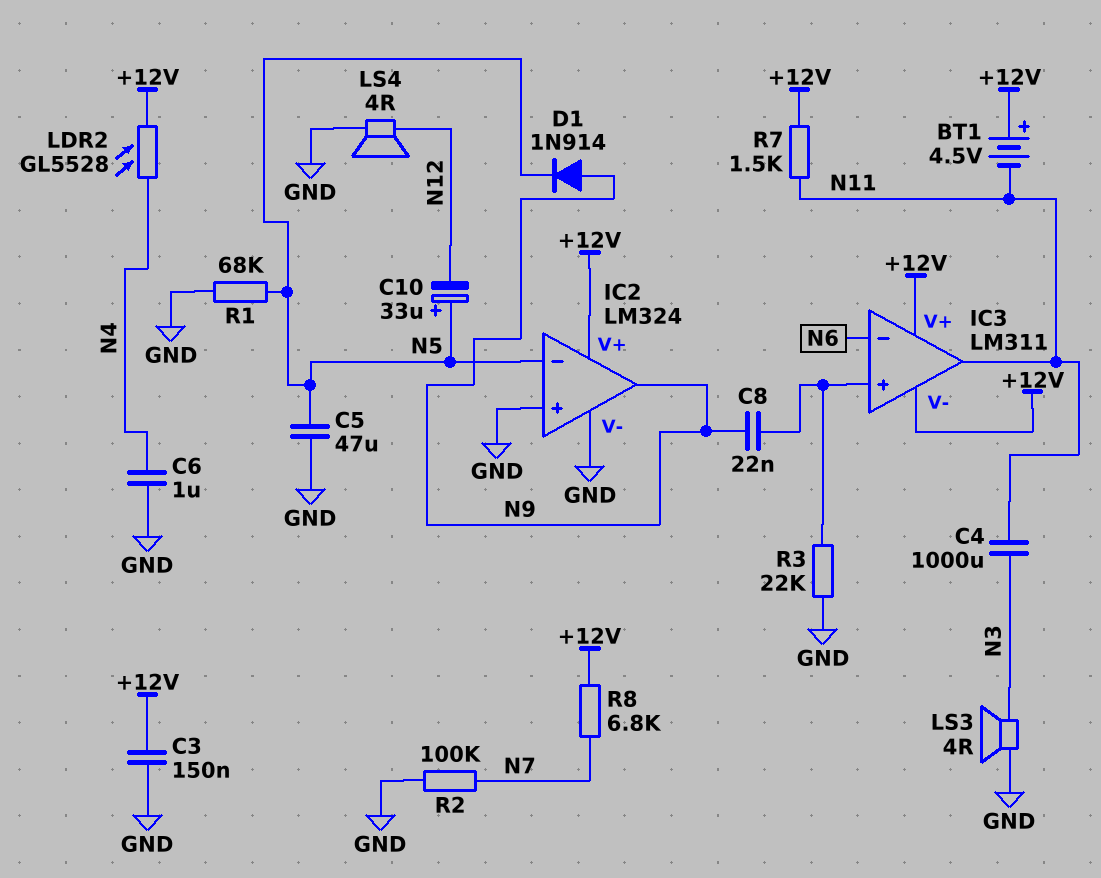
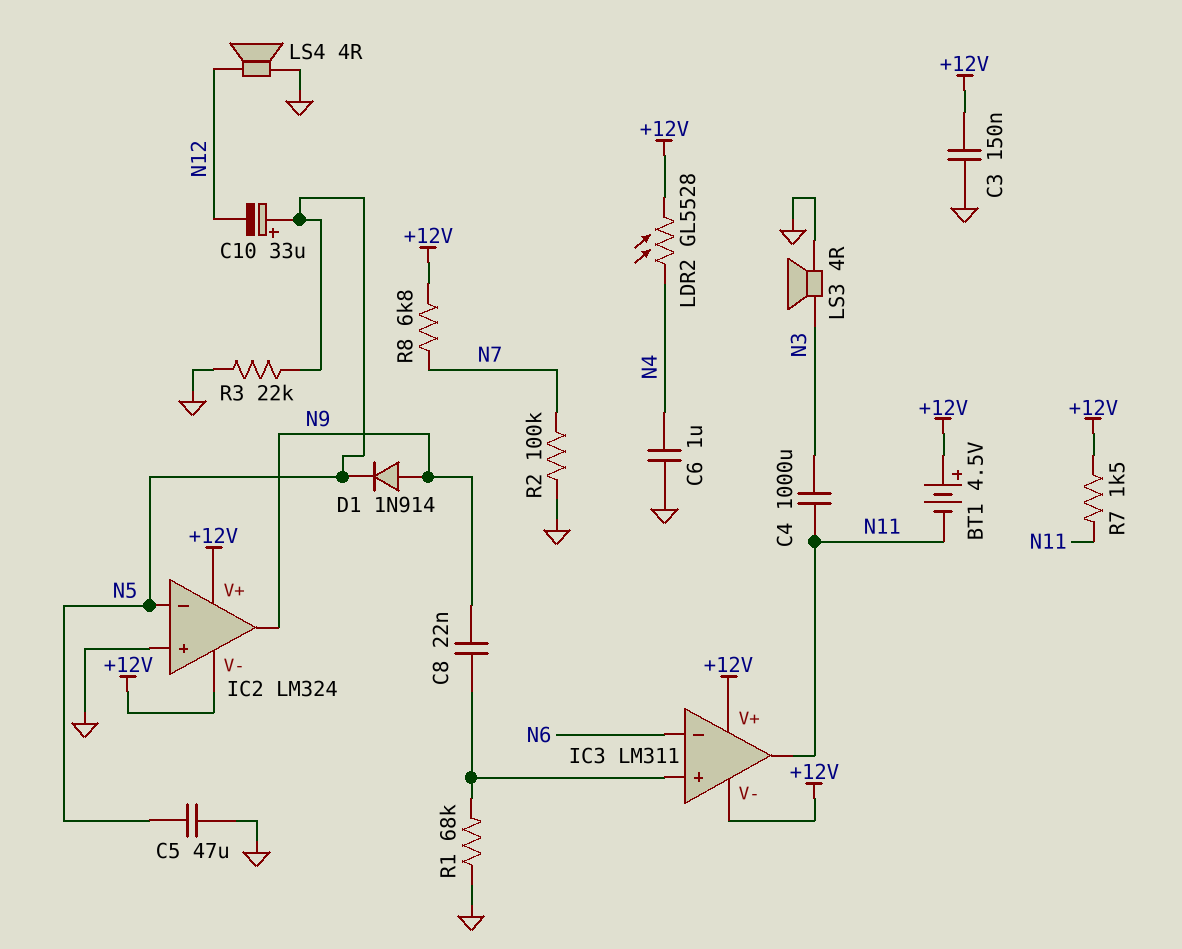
IC2 pin V-: GND -> +12V
R1: 68k (GND, N5) -> 68k (GND, IC3/in+)
R3: 22k (GND, IC3/in+) -> 22k (GND, N5)

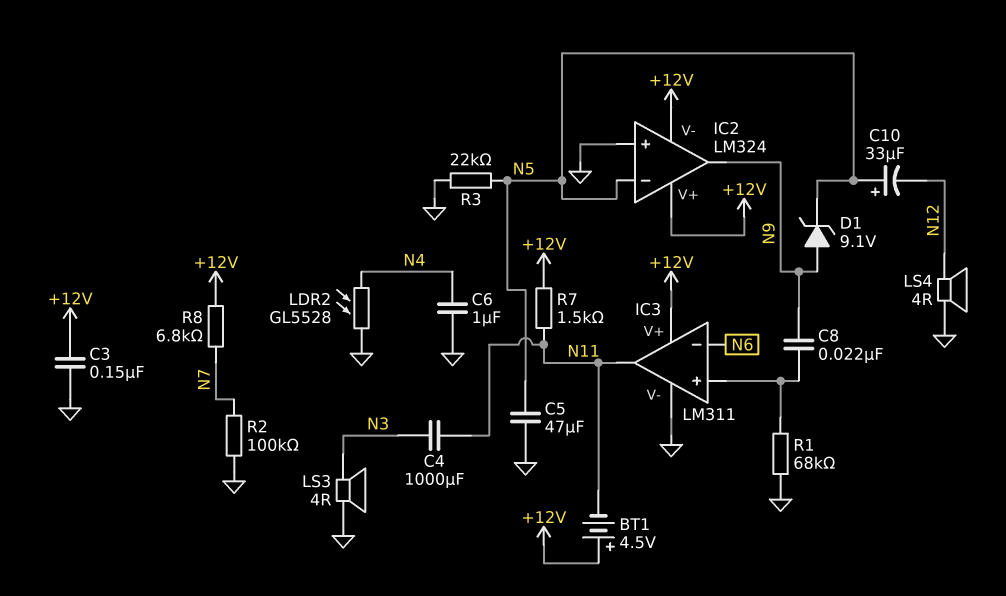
D1: diode 1N914 (A N9, K N5) -> zener 9.1V (A N9, K N5)
IC3 pin V-: +12V -> GND
LDR2: GL5528 (+12V, N4) -> GL5528 (GND, N4)

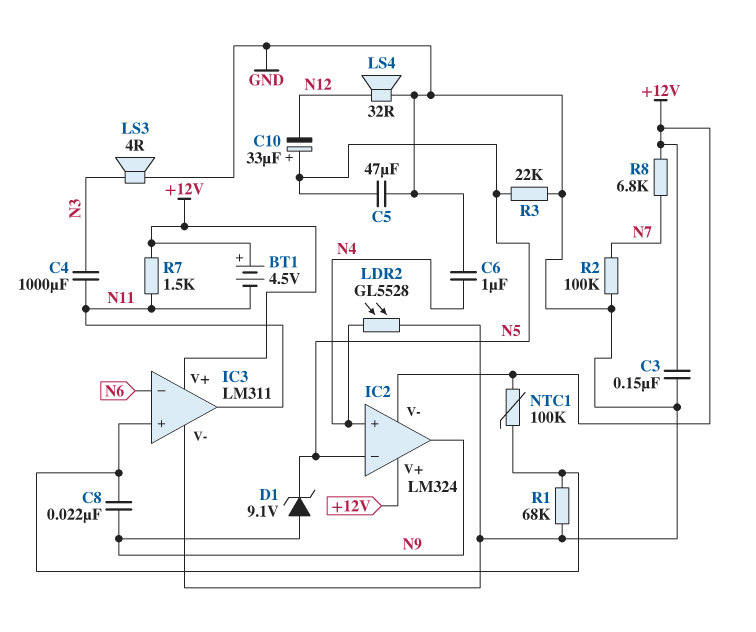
IC2 pin in+: GND -> N4
LS4: speaker 4R (GND, N12) -> speaker 32R (GND, N12)
NTC1: none -> 100k (+12V, IC3/in+)

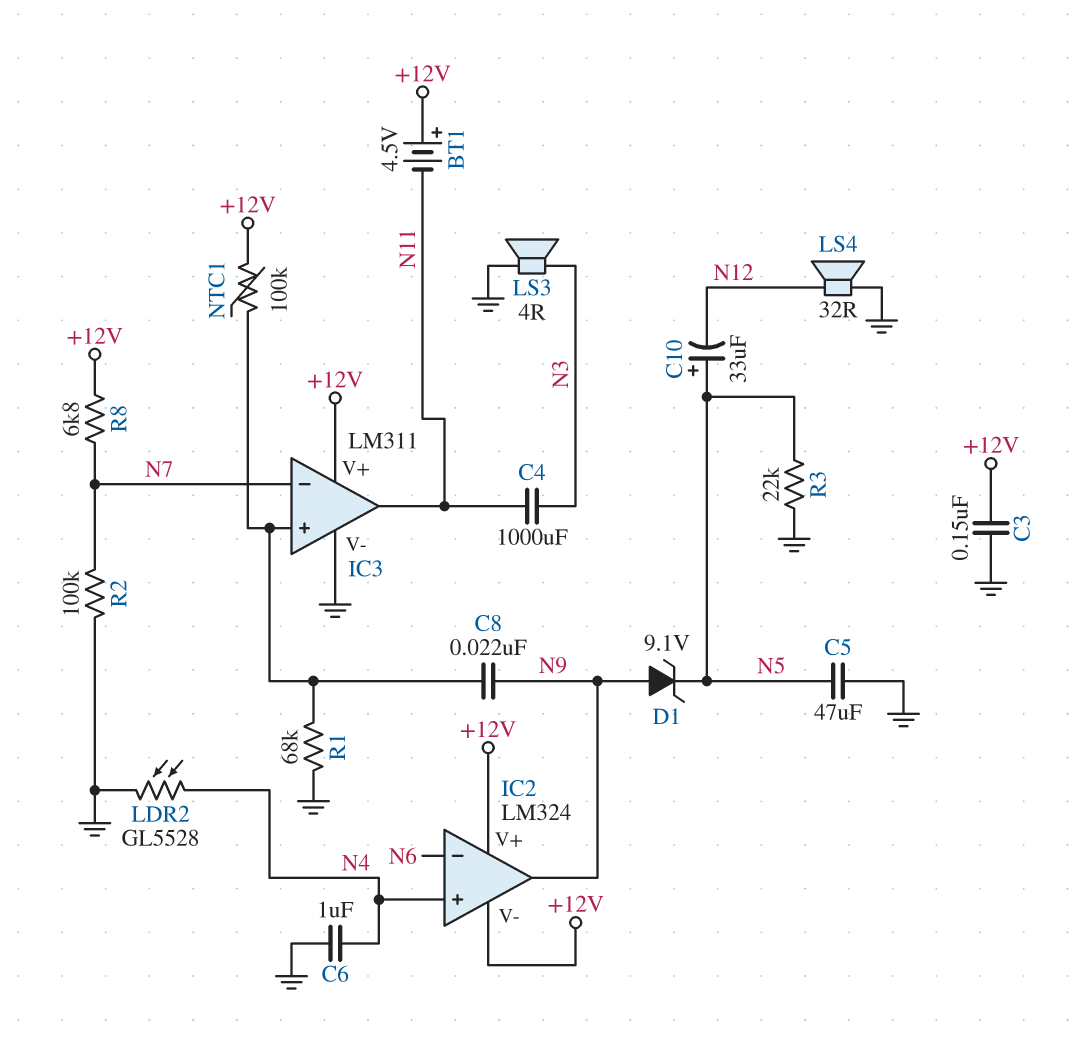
IC2 pin in-: N5 -> N6
IC3 pin in-: N6 -> N7
R7: 1.5k (+12V, N11) -> none

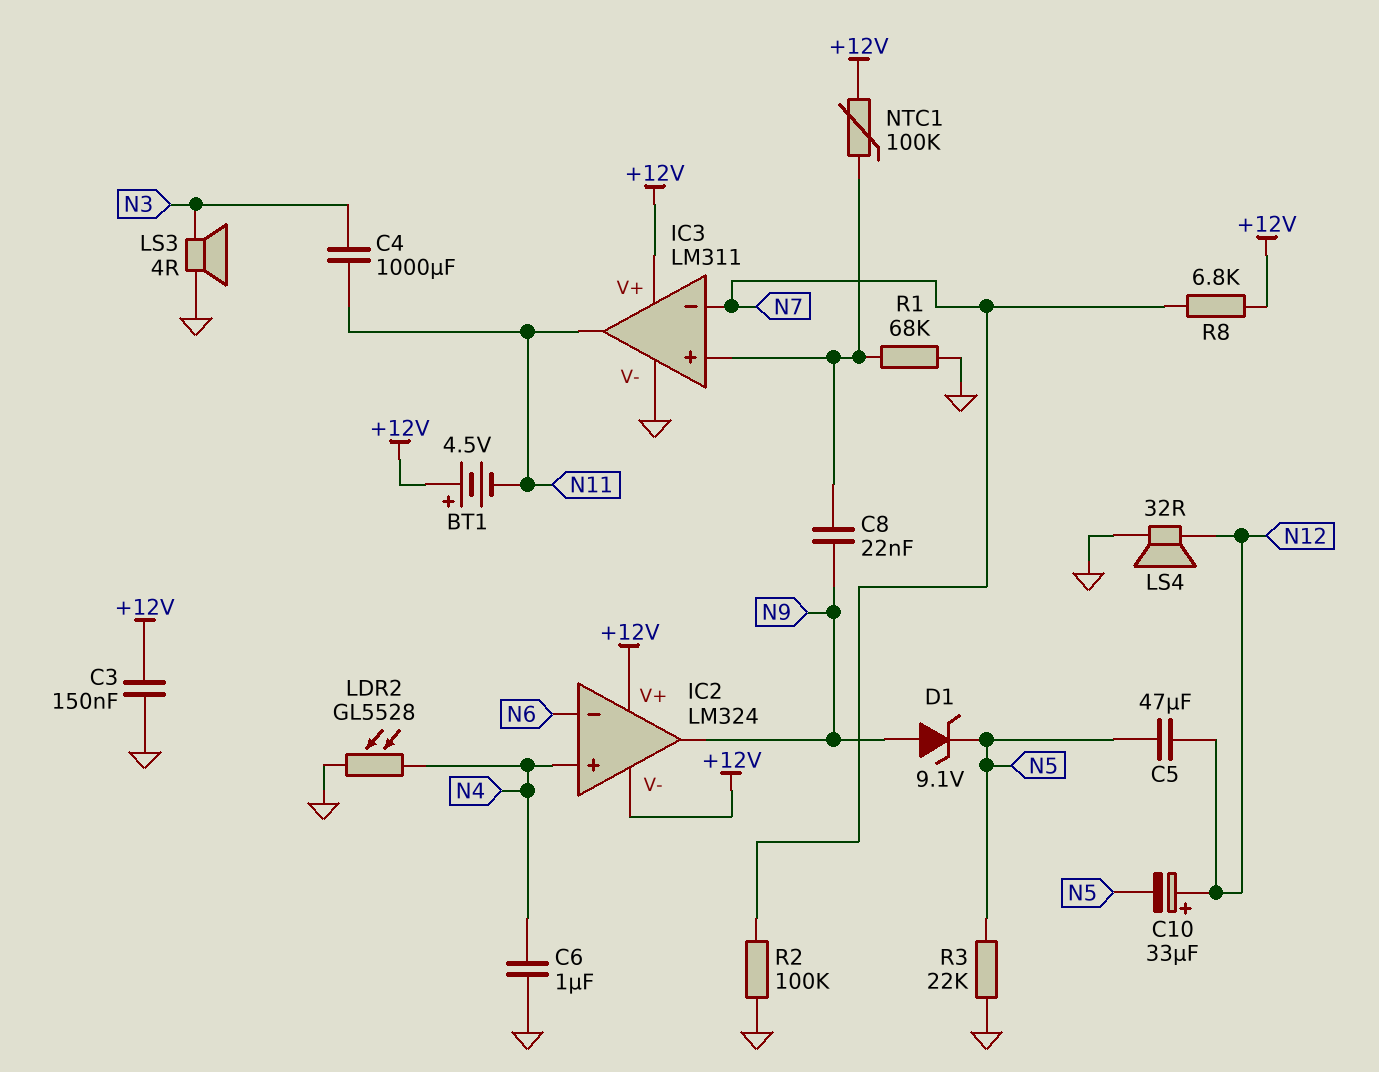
C5: 47uF (GND, N5) -> 47uF (N5, N12)
C10: 33uF (plus N5, minus N12) -> 33uF (plus N12, minus N5)

